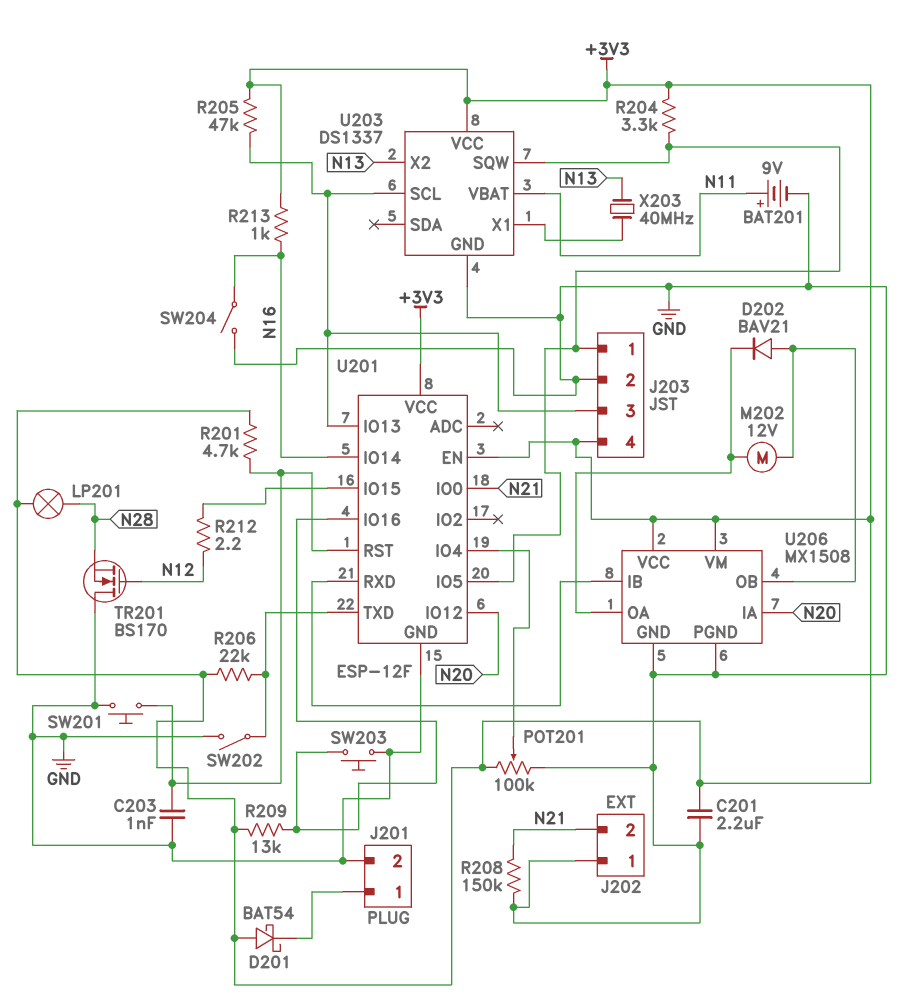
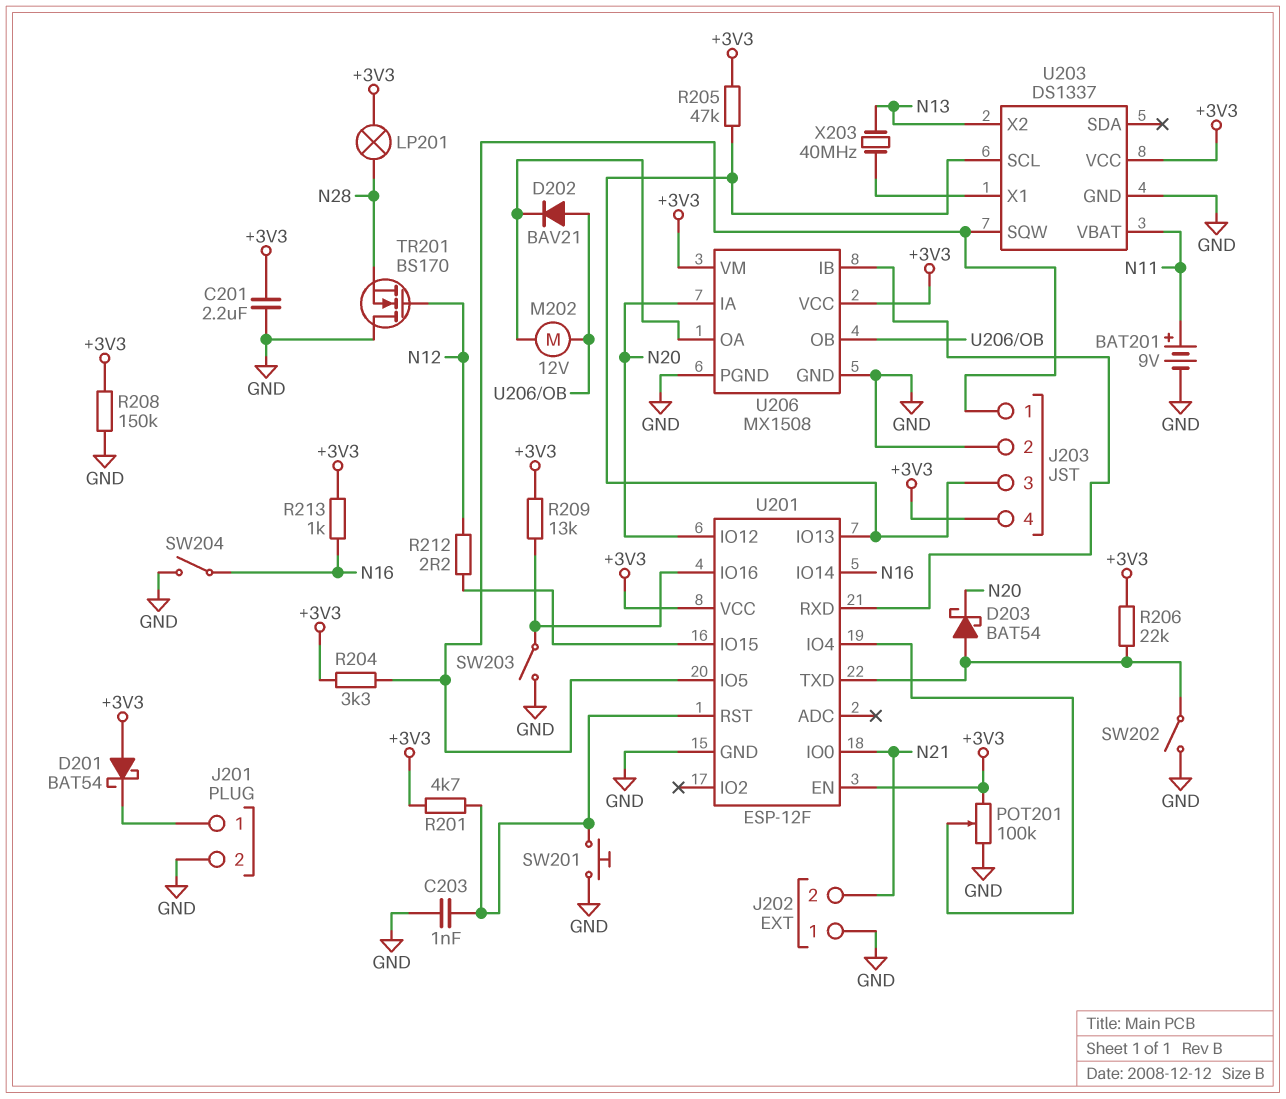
D203: none -> schottky BAT54 (A U201/TXD, K N20)
R208: 150k (GND, N21) -> 150k (+3V3, GND)
SW203: button (GND, U201/IO16) -> switch (GND, U201/IO16)

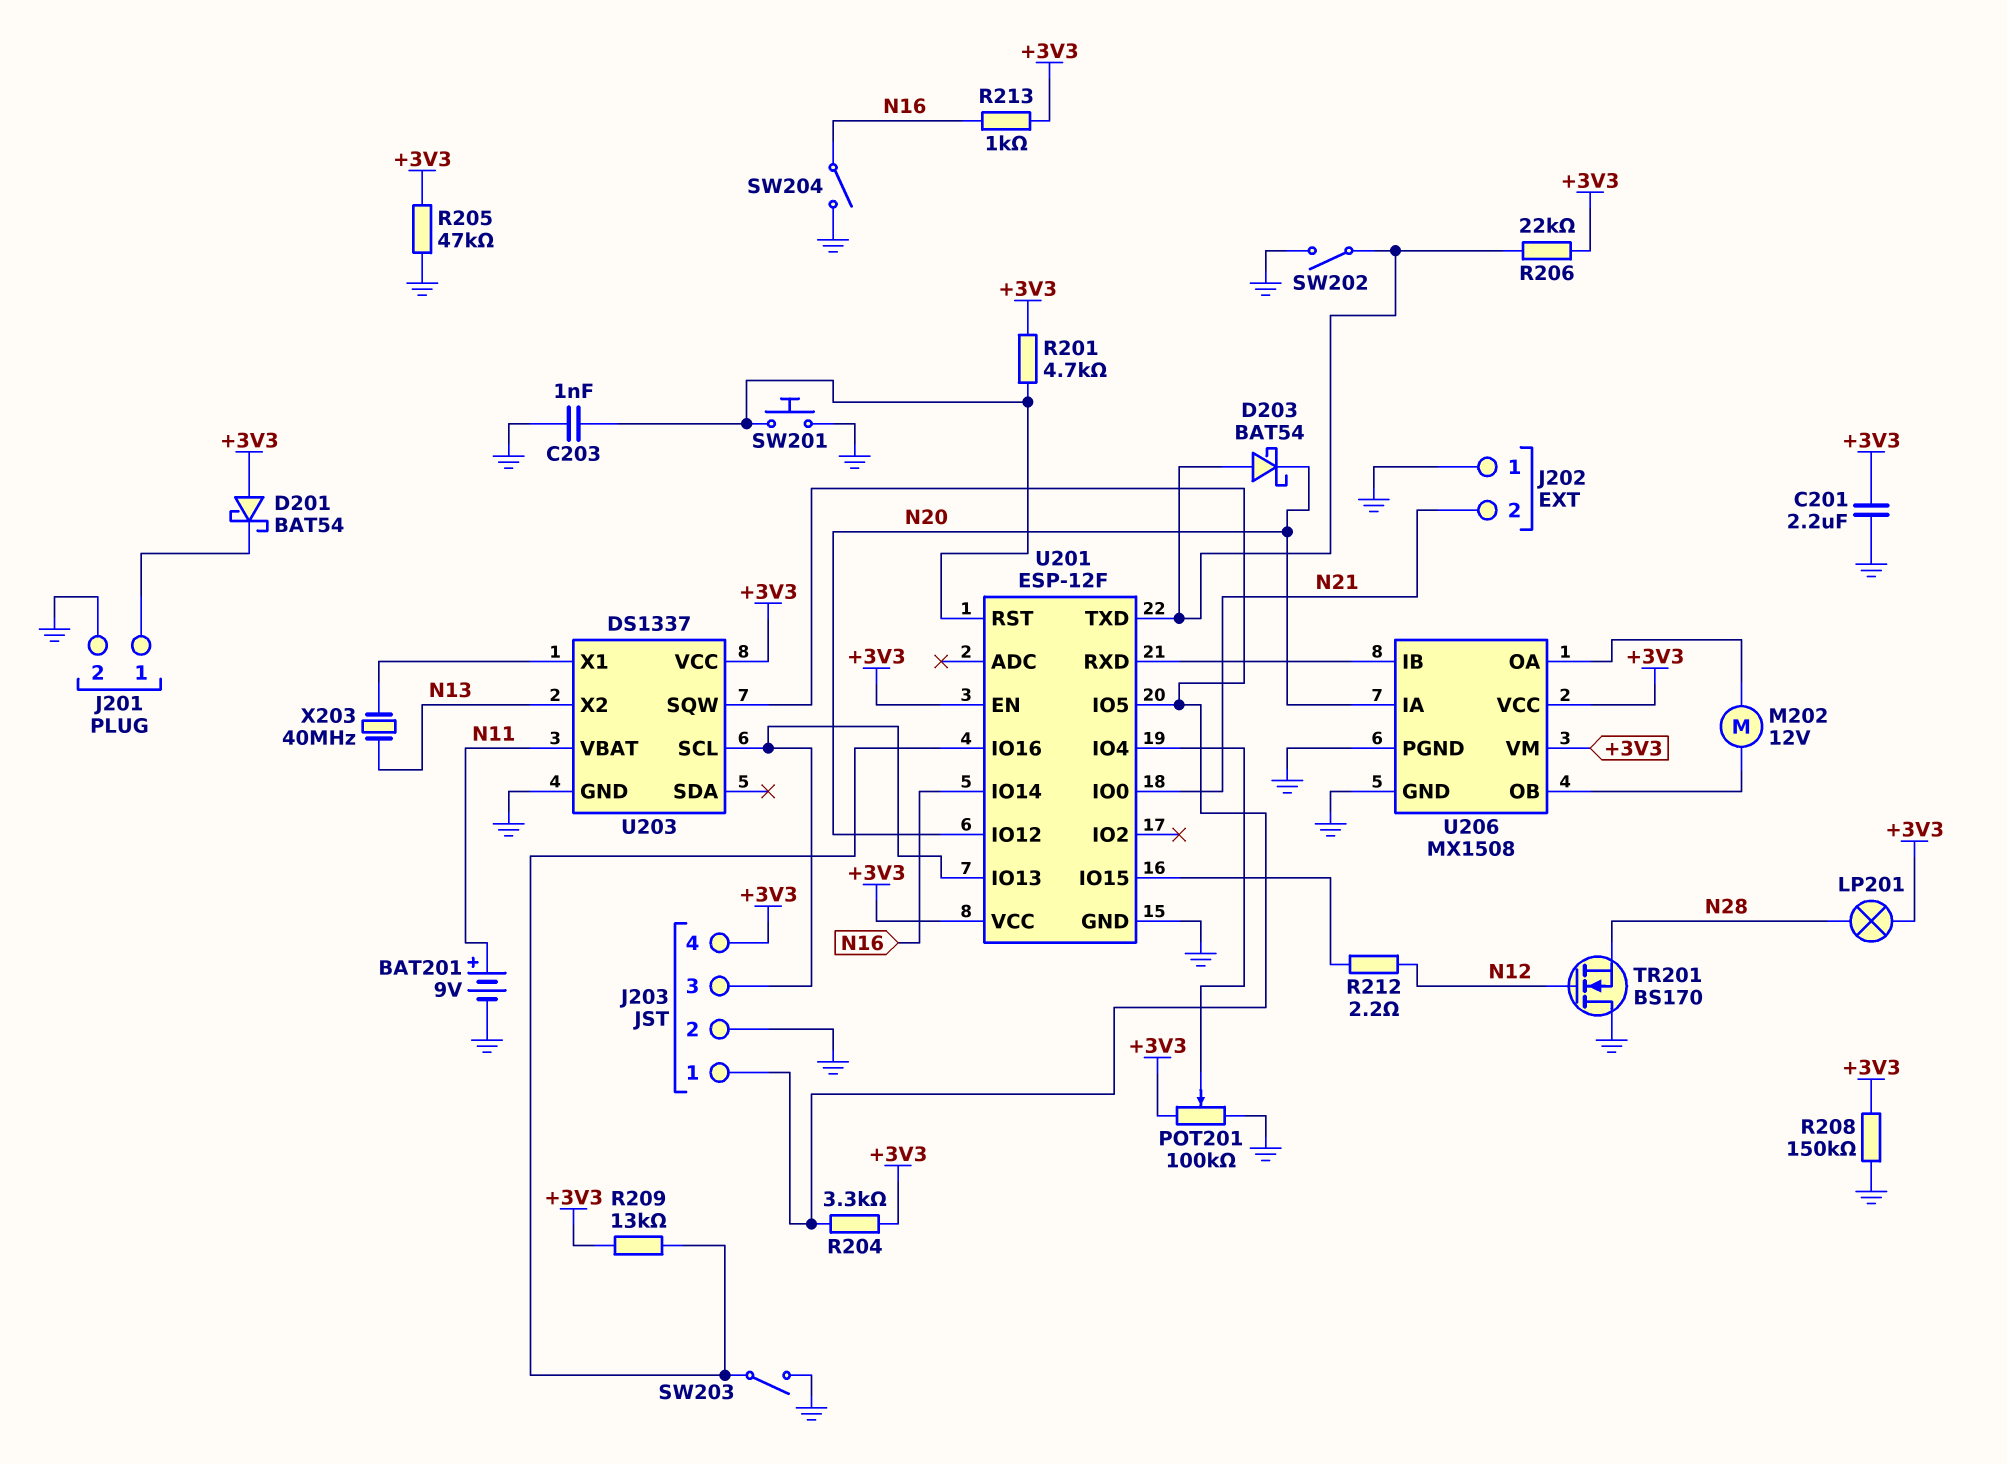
D202: diode BAV21 (A U206/OB, K U206/OA) -> none
R205: 47k (+3V3, J203/3) -> 47k (+3V3, GND)

